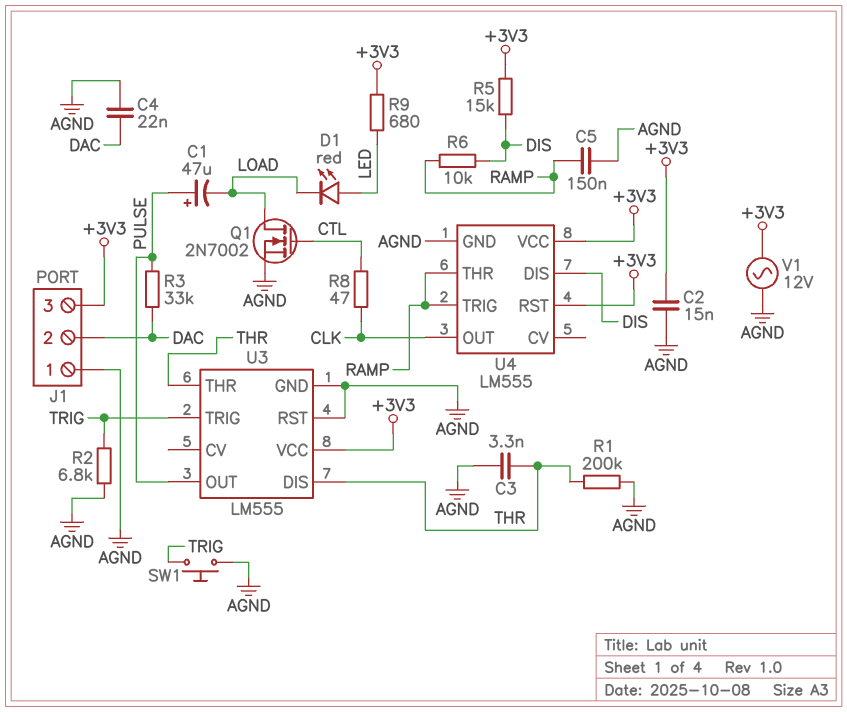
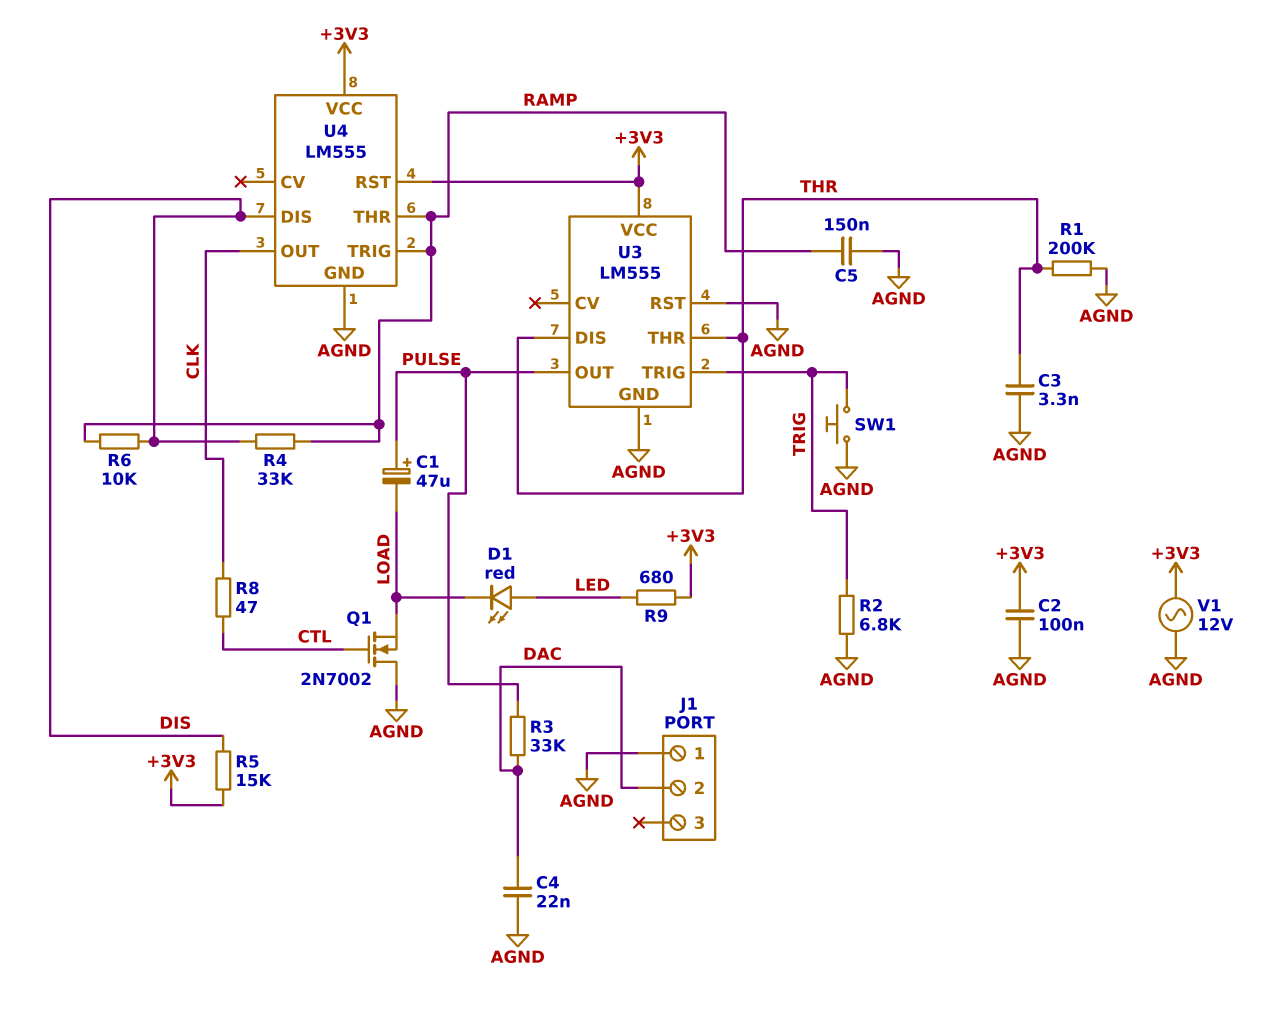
C2: 15nF (+3V3, AGND) -> 100nF (+3V3, AGND)
J1 pin 3: +3V3 -> none
Q1: NMOS 2N7002 (G CTL, D LOAD, S AGND) -> NMOS 2N7002 (G CTL, D AGND, S LOAD)
R4: none -> 33k (DIS, RAMP)

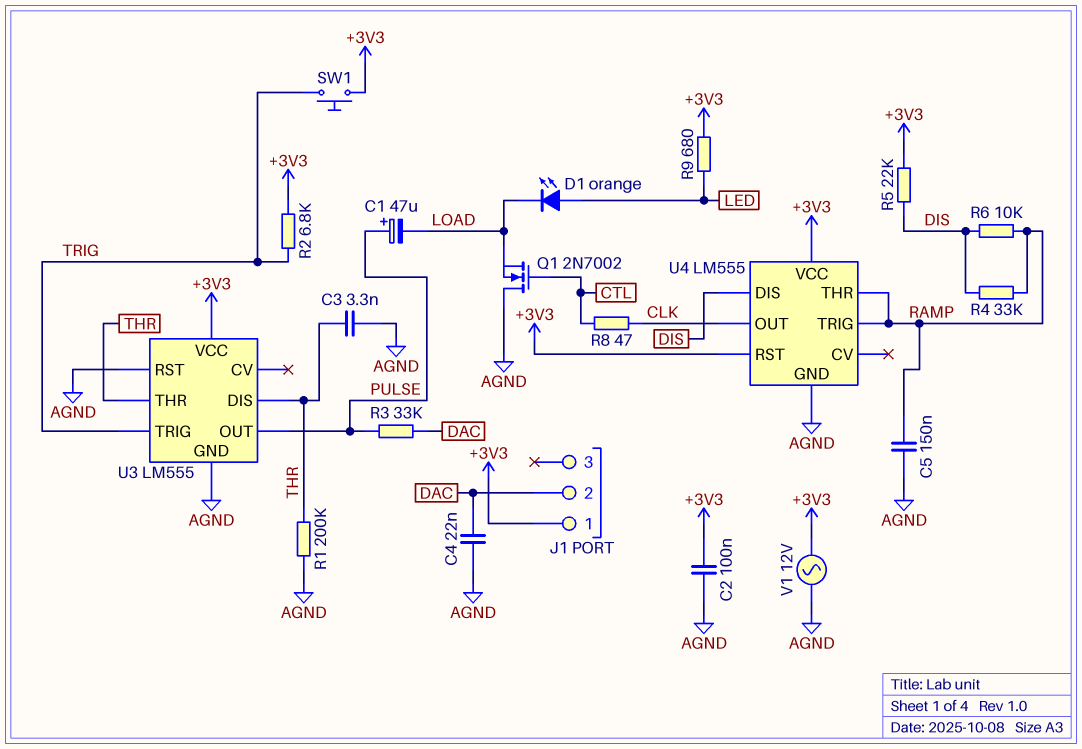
D1: LED red (A LED, K LOAD) -> LED orange (A LED, K LOAD)
J1 pin 1: AGND -> +3V3
R2: 6.8k (AGND, TRIG) -> 6.8k (+3V3, TRIG)
R5: 15k (+3V3, DIS) -> 22k (+3V3, DIS)
SW1: button (AGND, TRIG) -> button (+3V3, TRIG)

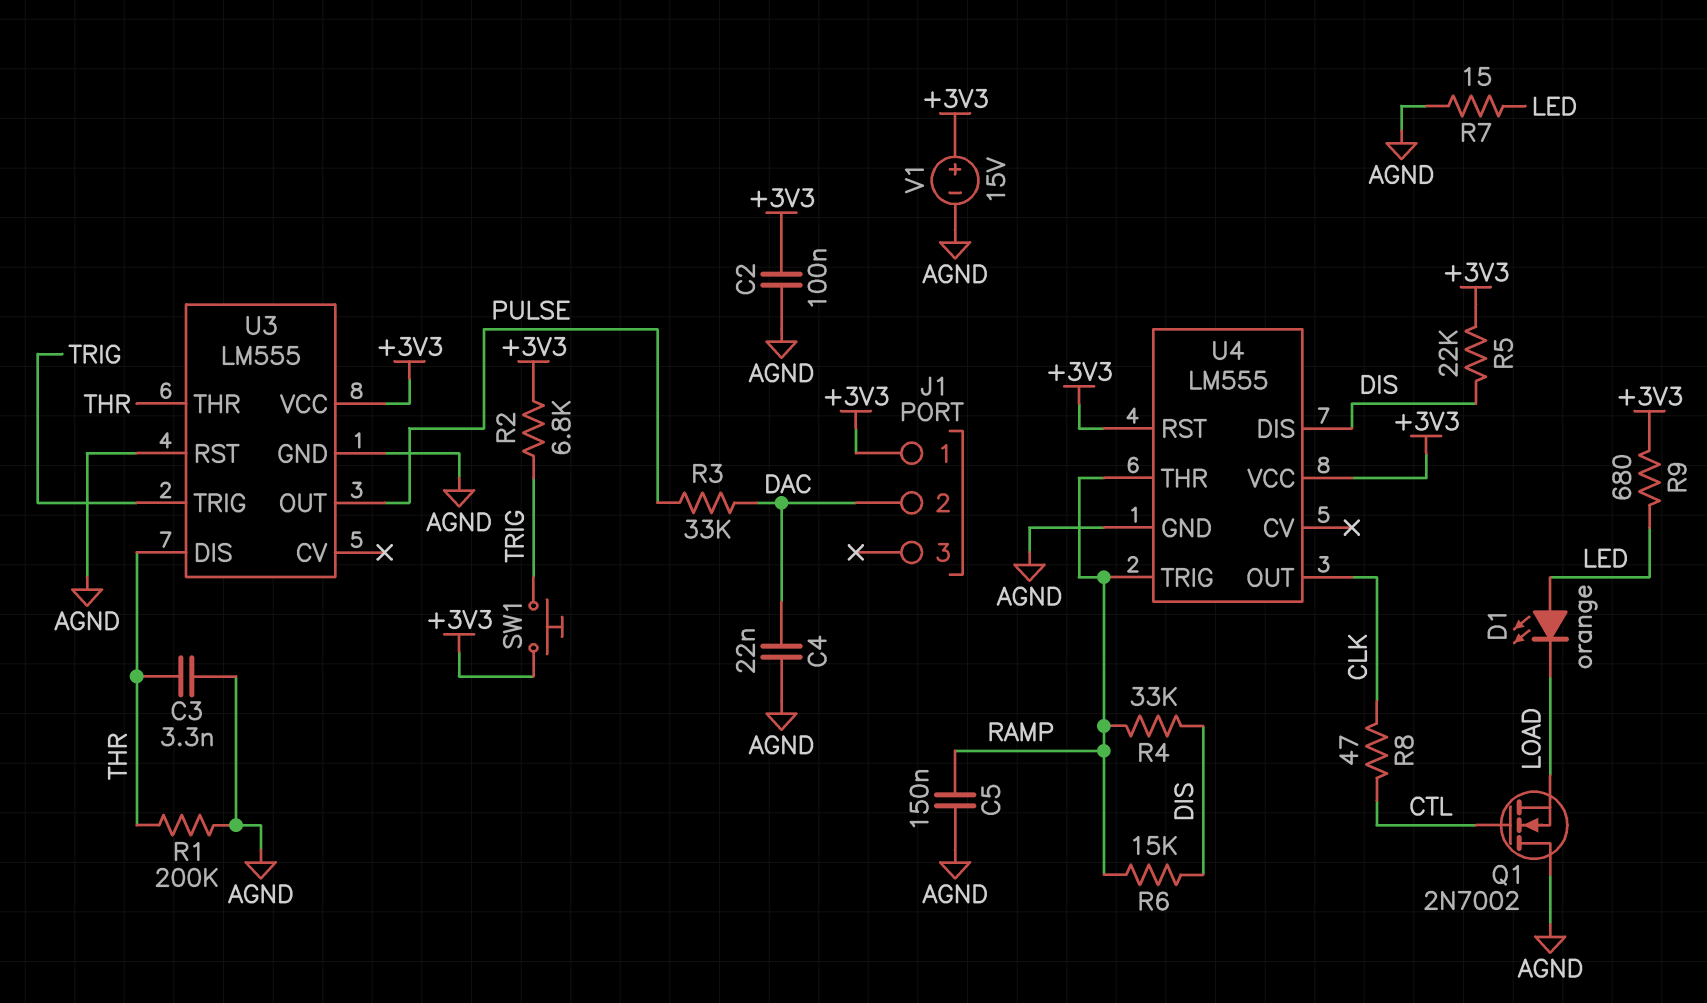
C1: 47uF (plus PULSE, minus LOAD) -> none
R6: 10k (DIS, RAMP) -> 15k (DIS, RAMP)
R7: none -> 15 (AGND, LED)
V1: AC 12V (+3V3, AGND) -> 15V (plus +3V3, minus AGND)

